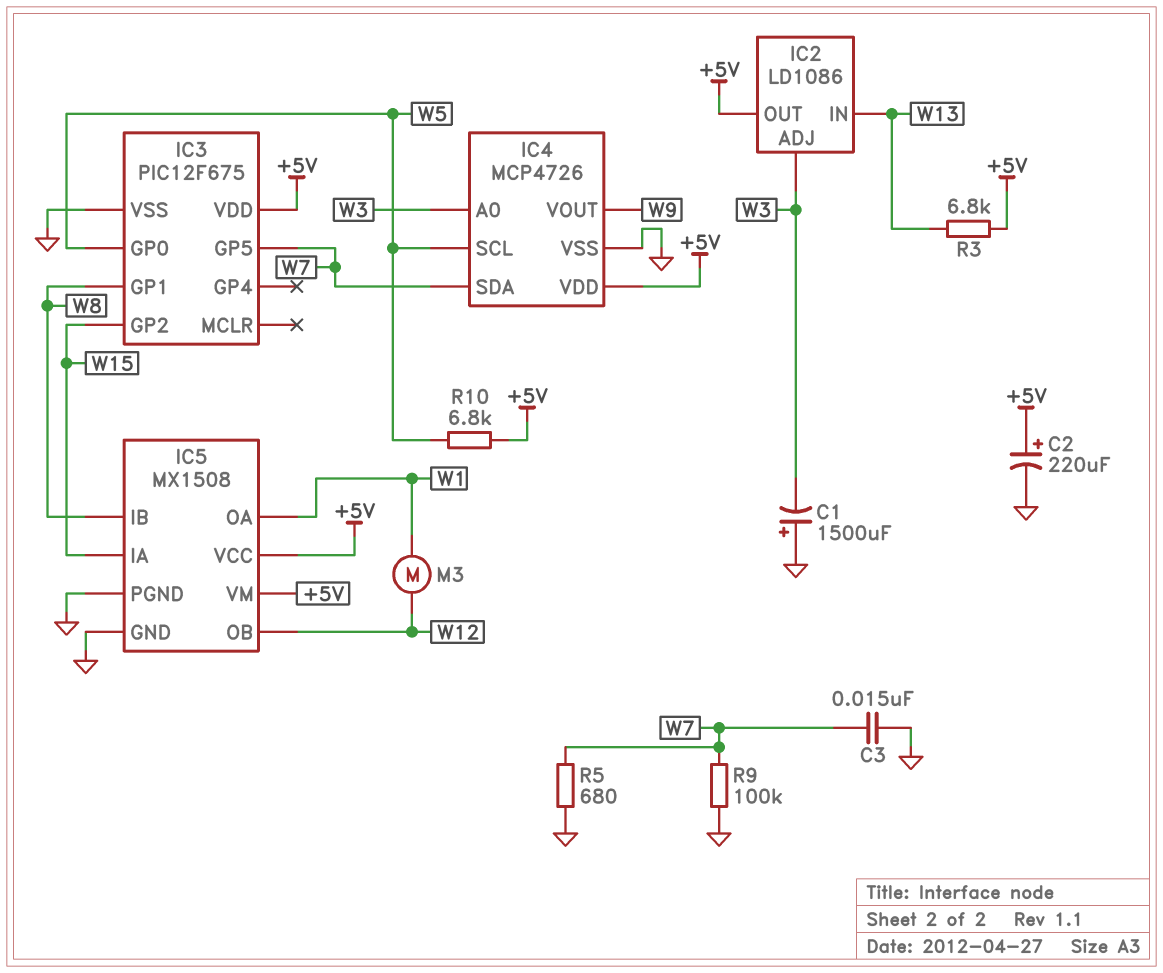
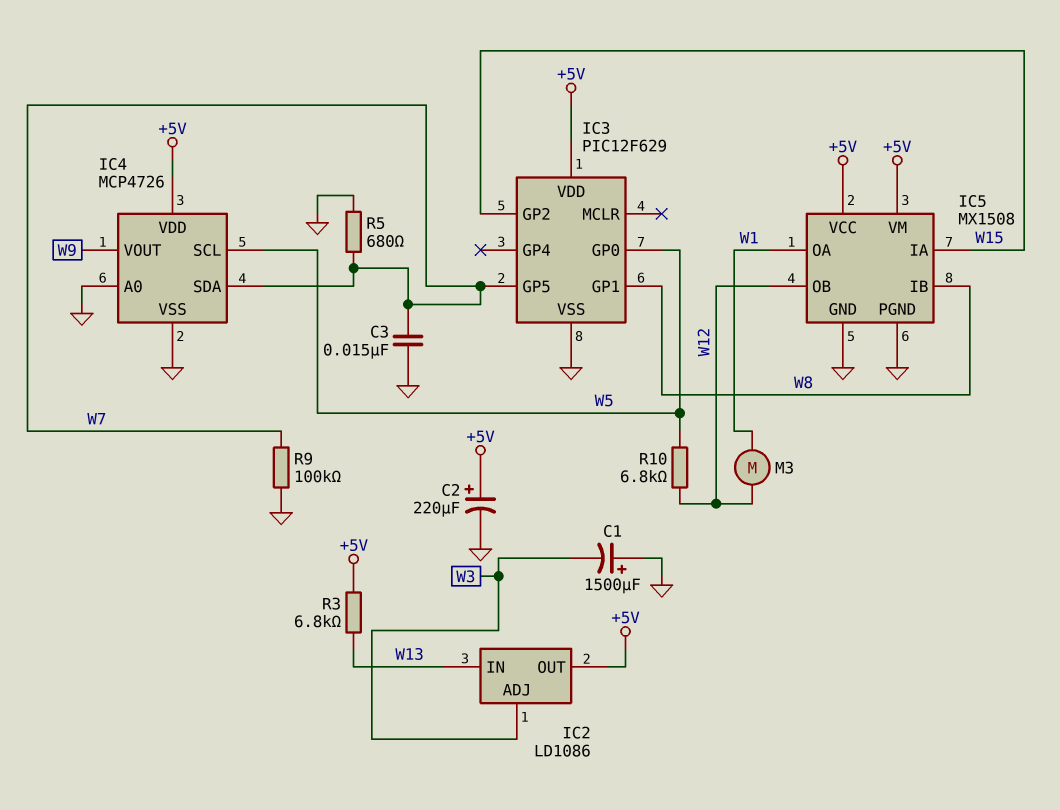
IC3: PIC12F675 -> PIC12F629
IC4 pin A0: W3 -> GND
R10: 6.8k (+5V, W5) -> 6.8k (W5, W12)

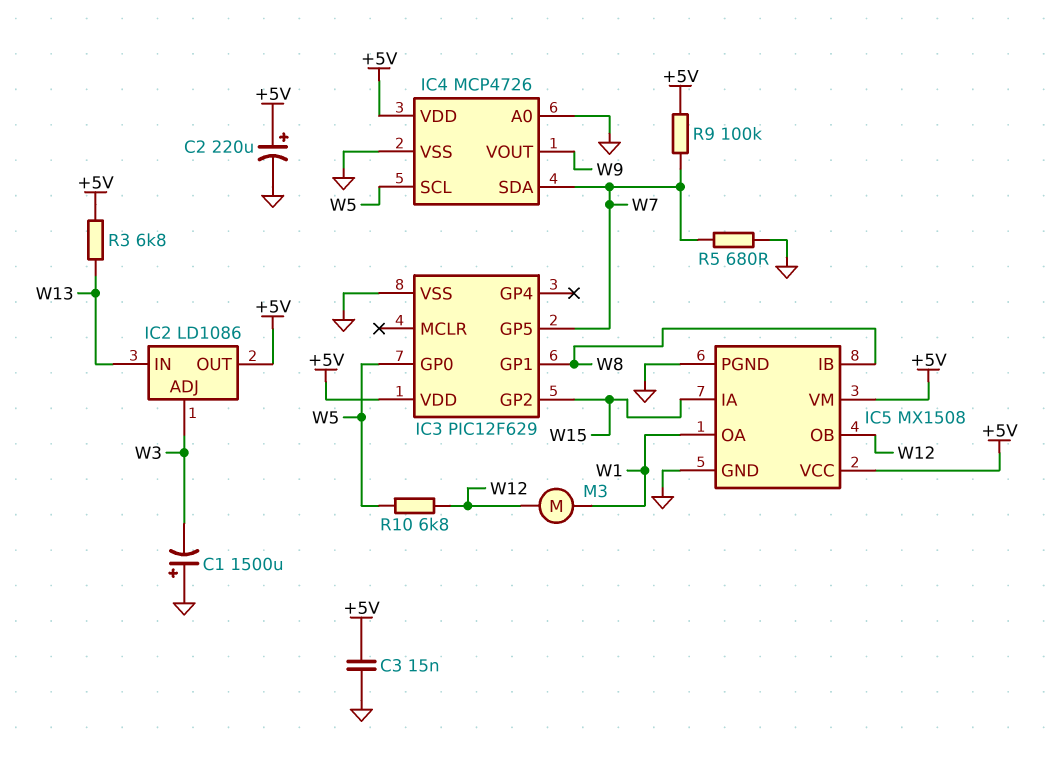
C3: 15nF (GND, W7) -> 15nF (+5V, GND)
R9: 100k (GND, W7) -> 100k (+5V, W7)

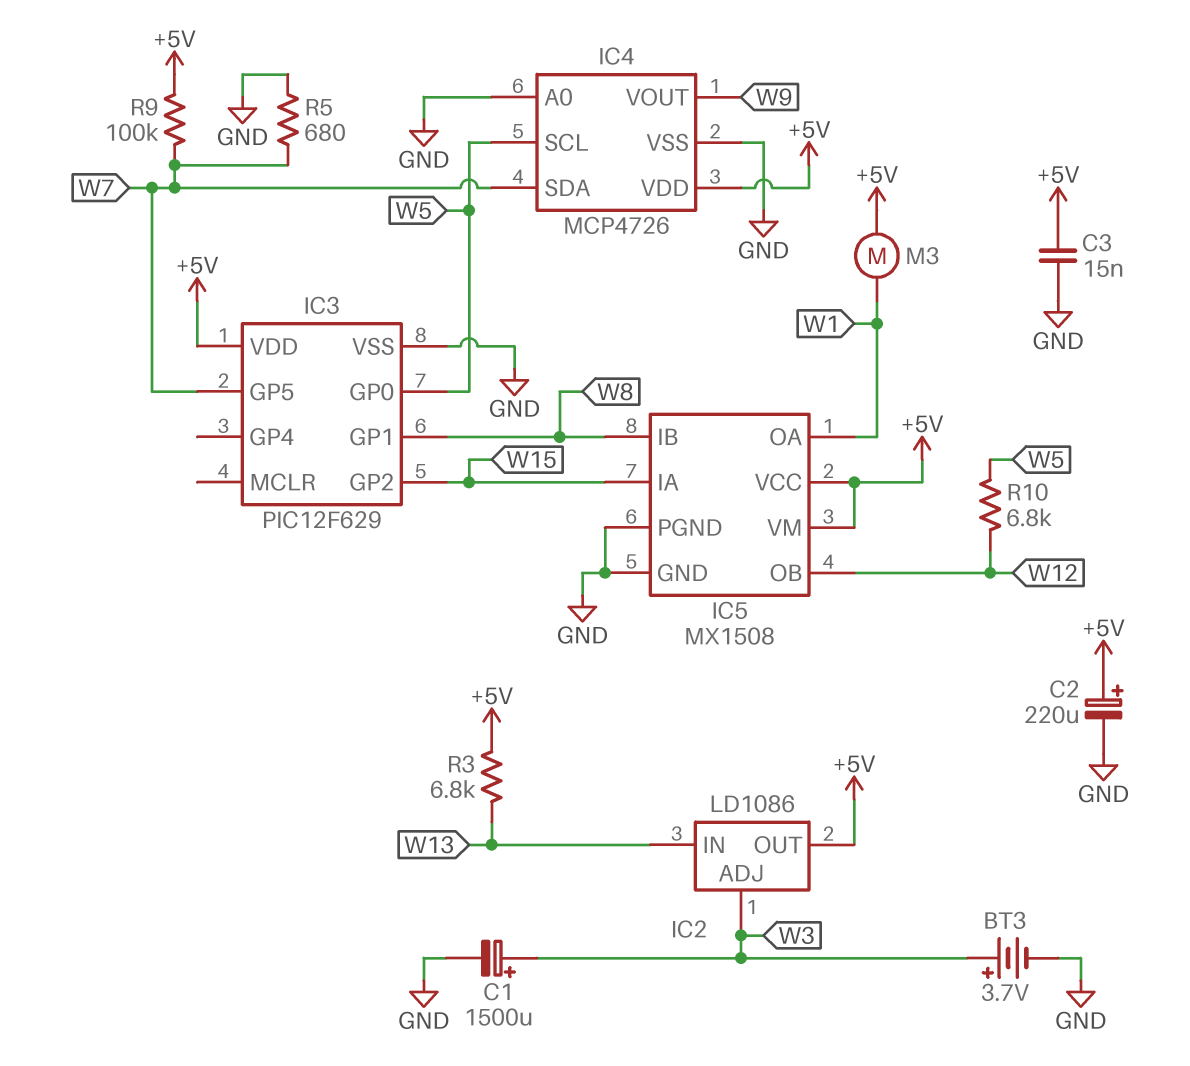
BT3: none -> 3.7V (plus W3, minus GND)
C1: 1500uF (plus GND, minus W3) -> 1500uF (plus W3, minus GND)
M3: motor (W1, W12) -> motor (+5V, W1)

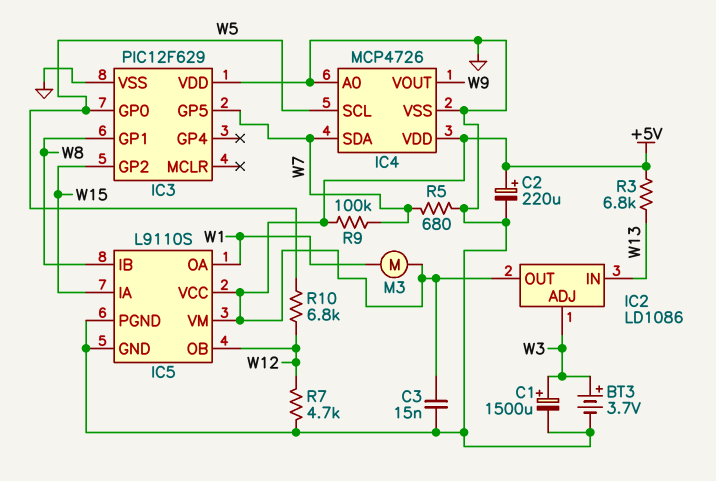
IC3 pin VDD: +5V -> GND
IC5: MX1508 -> L9110S
R7: none -> 4.7k (GND, W12)

